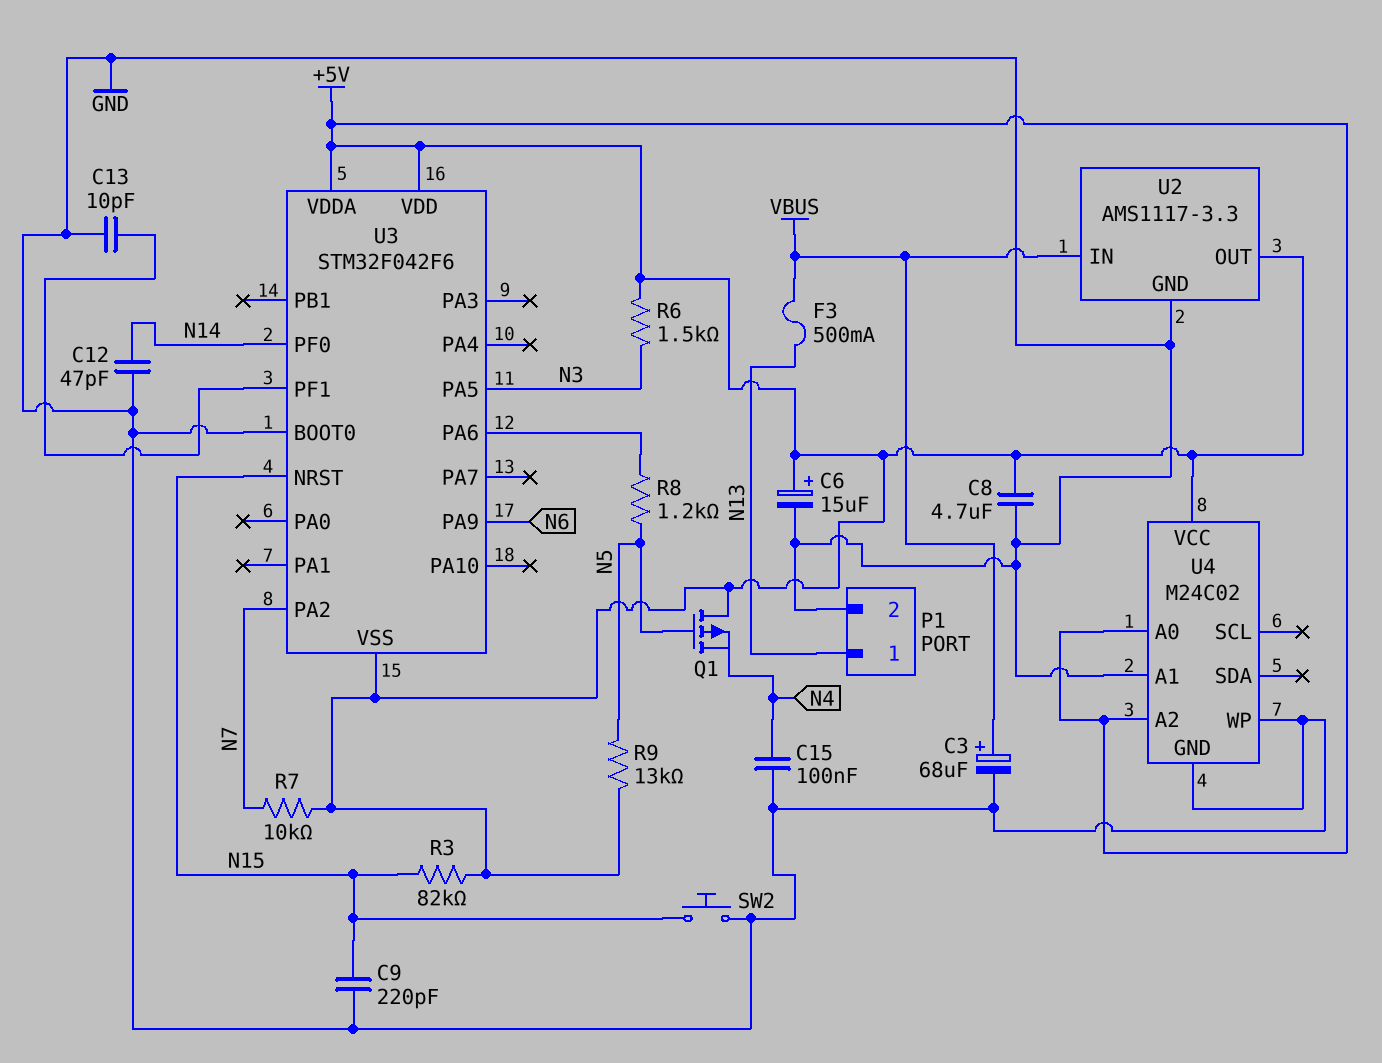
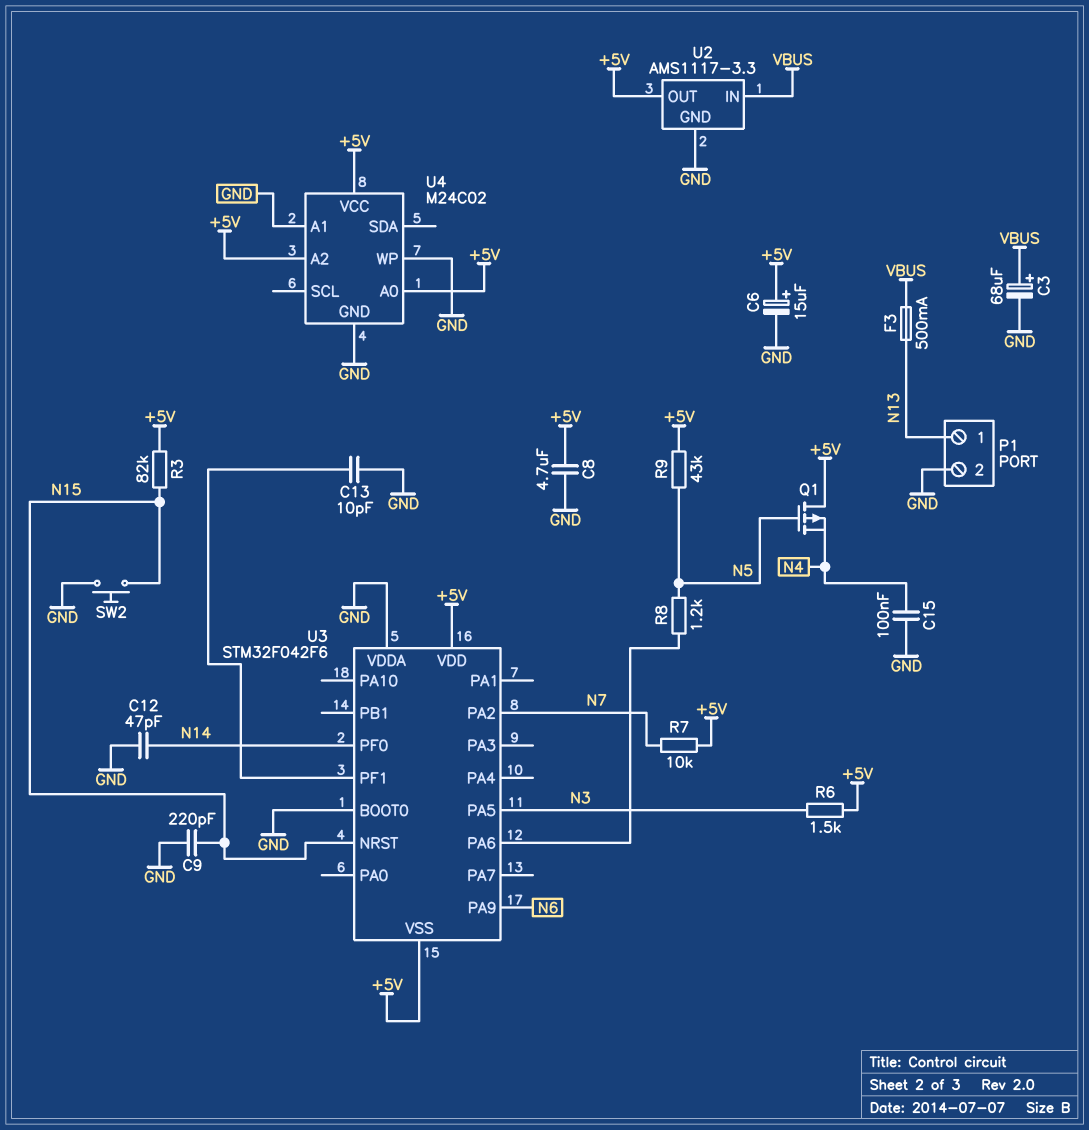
R9: 13k (+5V, N5) -> 43k (+5V, N5)
U3 pin VDDA: +5V -> GND

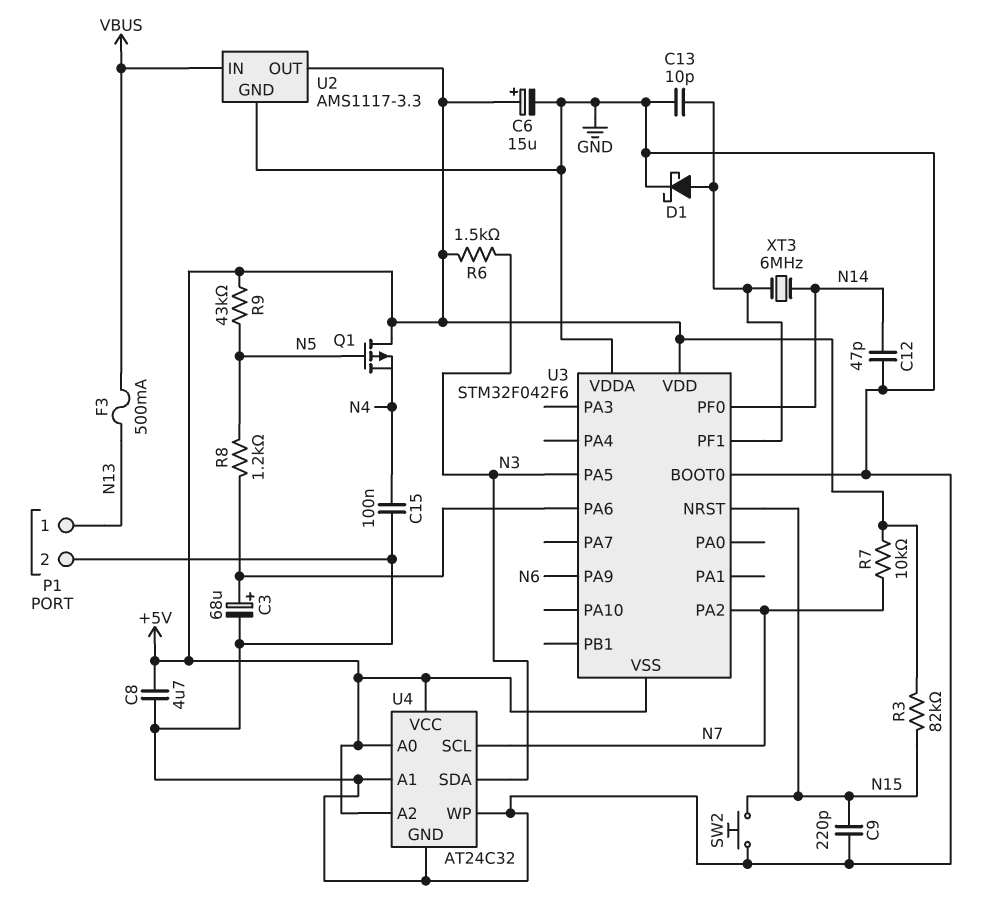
C3: 68uF (plus VBUS, minus GND) -> 68uF (plus U3/PA6, minus GND)
D1: none -> schottky (A U3/PF1, K GND)
U4: M24C02 -> AT24C32
U4 pin SCL: none -> N7
U4 pin SDA: none -> N3
XT3: none -> 6MHz (N14, U3/PF1)

